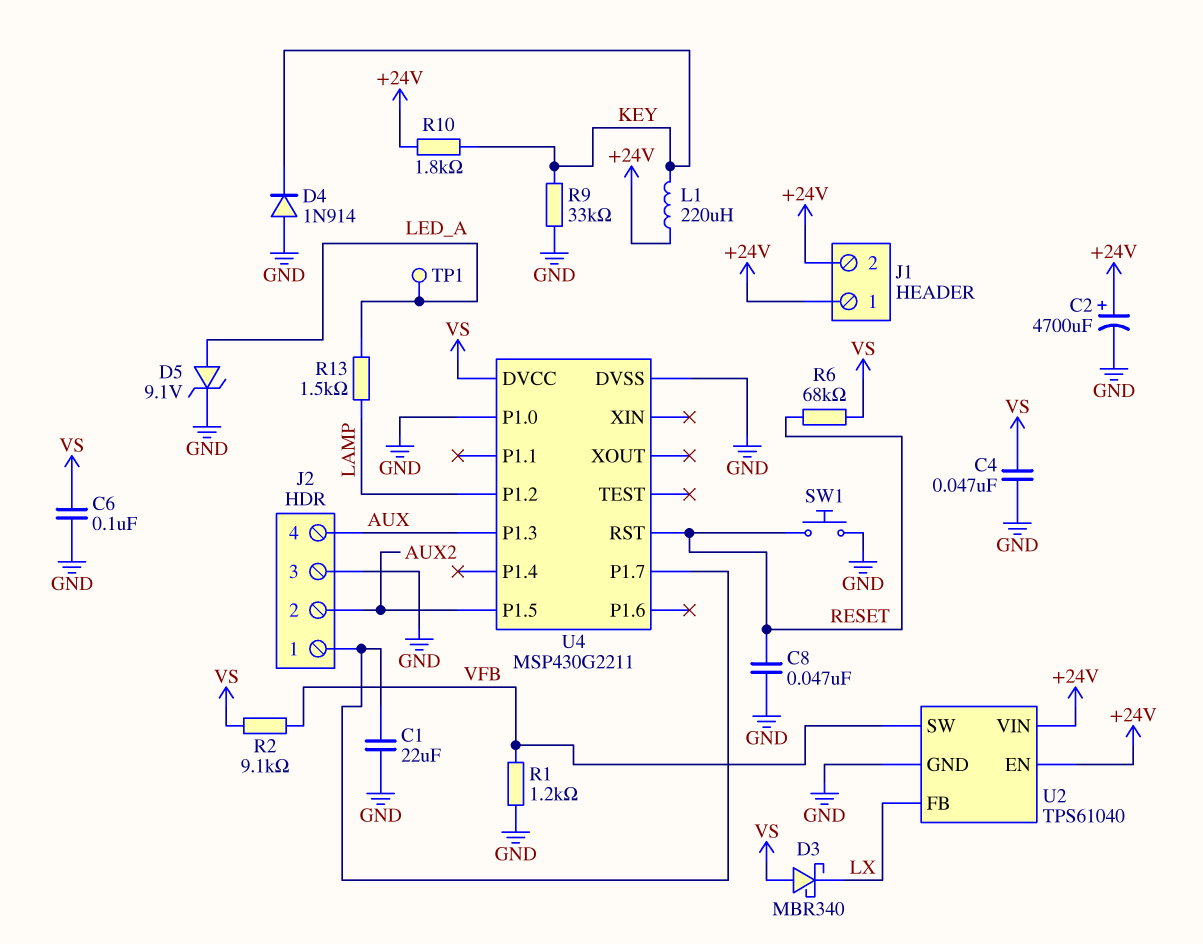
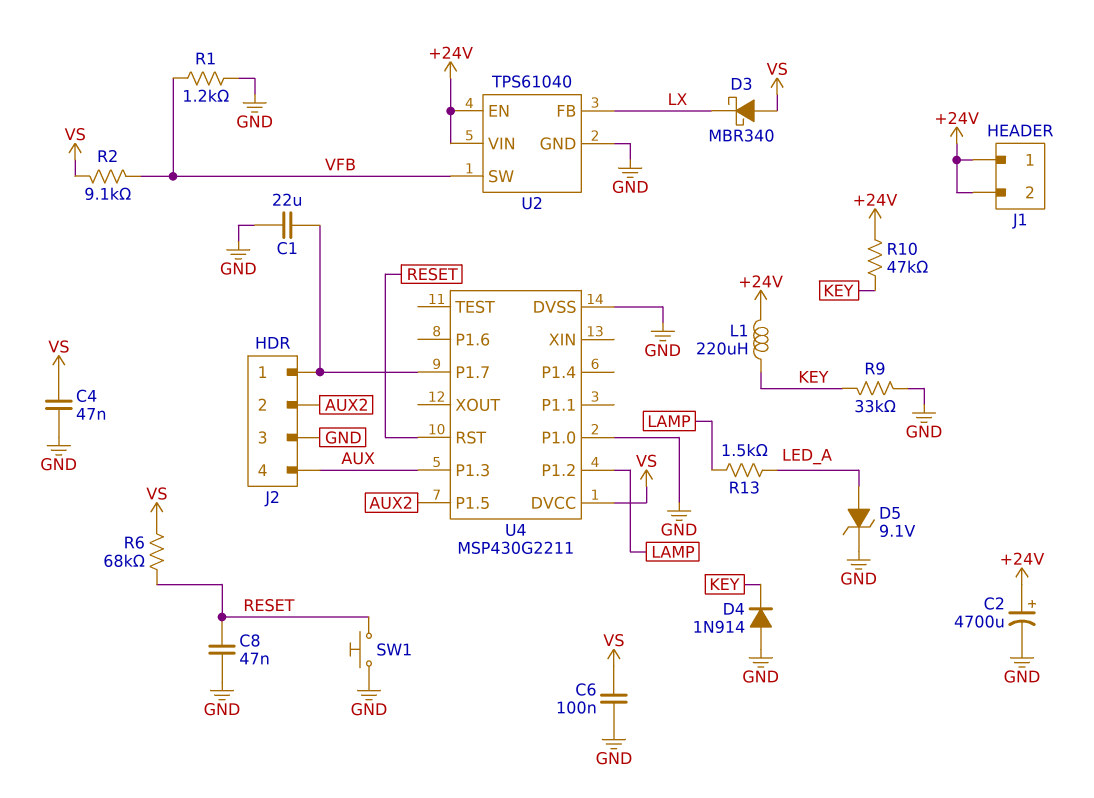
R10: 1.8k (+24V, KEY) -> 47k (+24V, KEY)
TP1: test point (LED_A) -> none

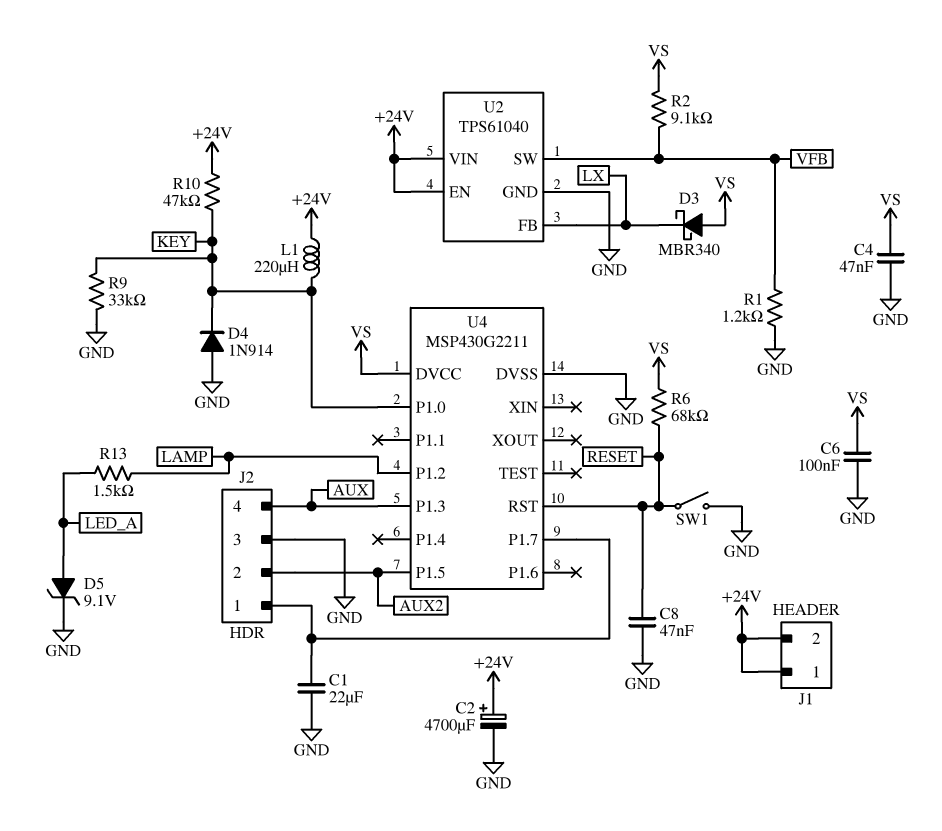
SW1: button (GND, RESET) -> switch (GND, RESET)
U4 pin P1.0: GND -> KEY

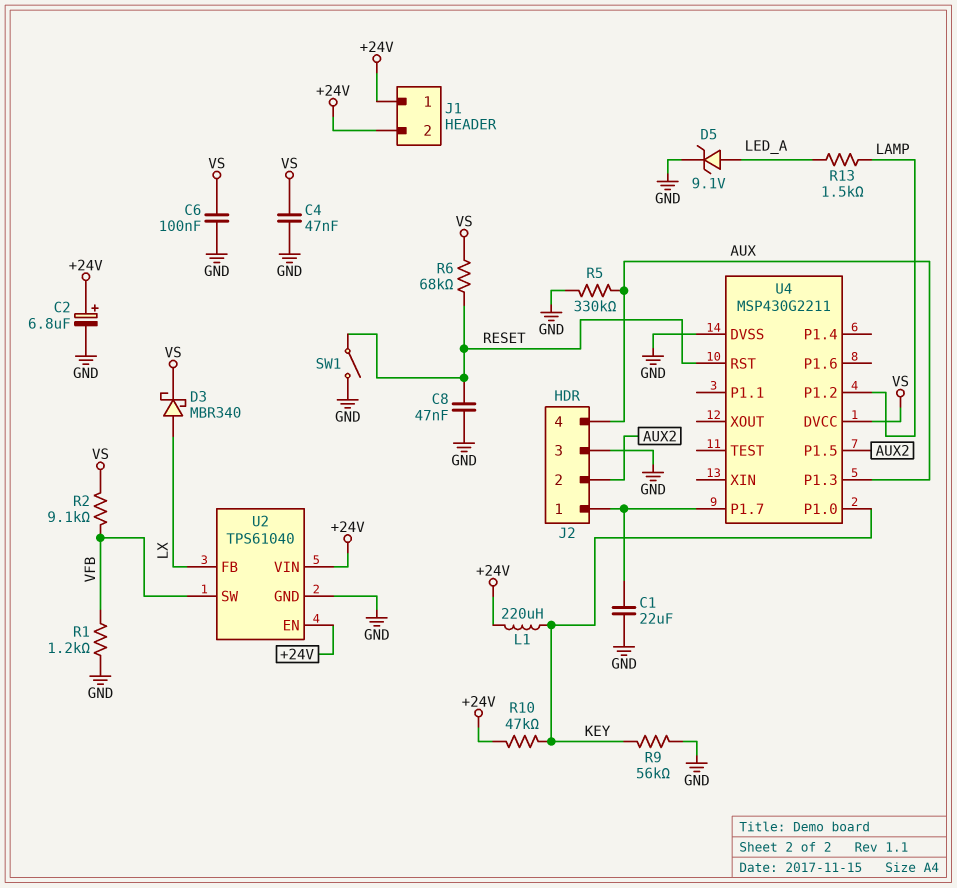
C2: 4700uF (plus +24V, minus GND) -> 6.8uF (plus +24V, minus GND)
D3: schottky MBR340 (A VS, K LX) -> schottky MBR340 (A LX, K VS)
D4: diode 1N914 (A GND, K KEY) -> none
R5: none -> 330k (AUX, GND)
R9: 33k (GND, KEY) -> 56k (GND, KEY)

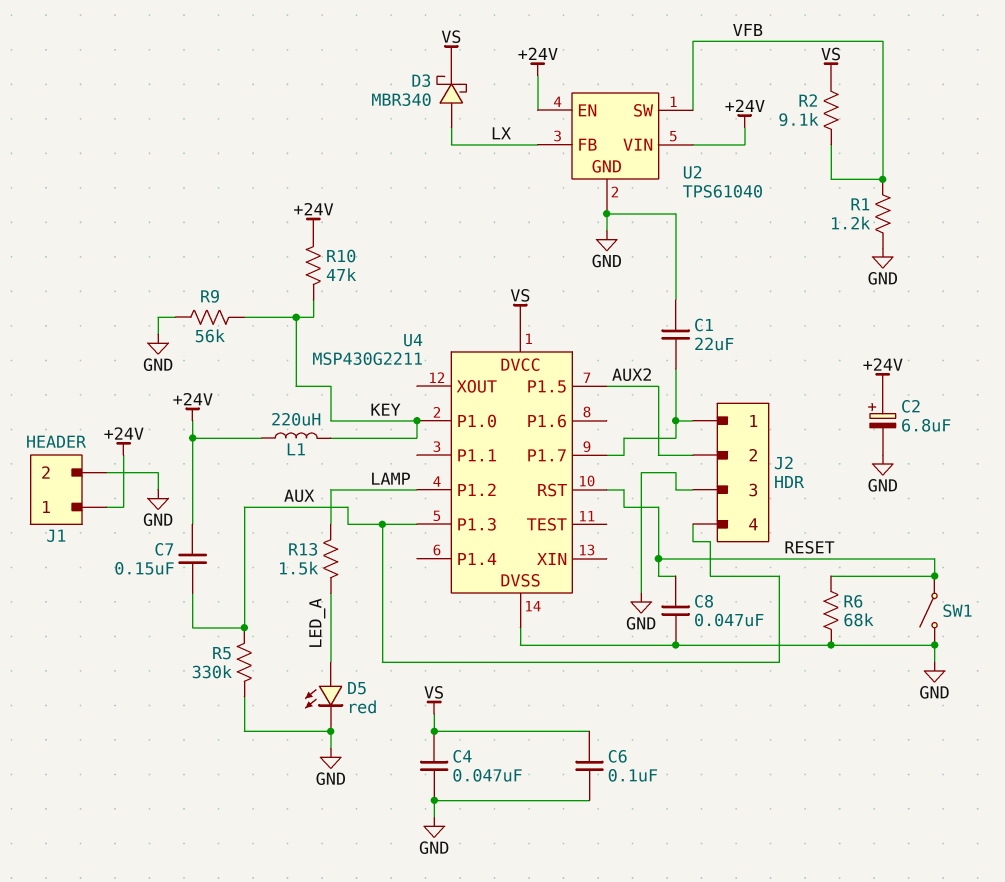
C7: none -> 150nF (+24V, AUX)
D5: zener 9.1V (A LED_A, K GND) -> LED red (A LED_A, K GND)
J1 pin 2: +24V -> GND
R6: 68k (RESET, VS) -> 68k (GND, RESET)

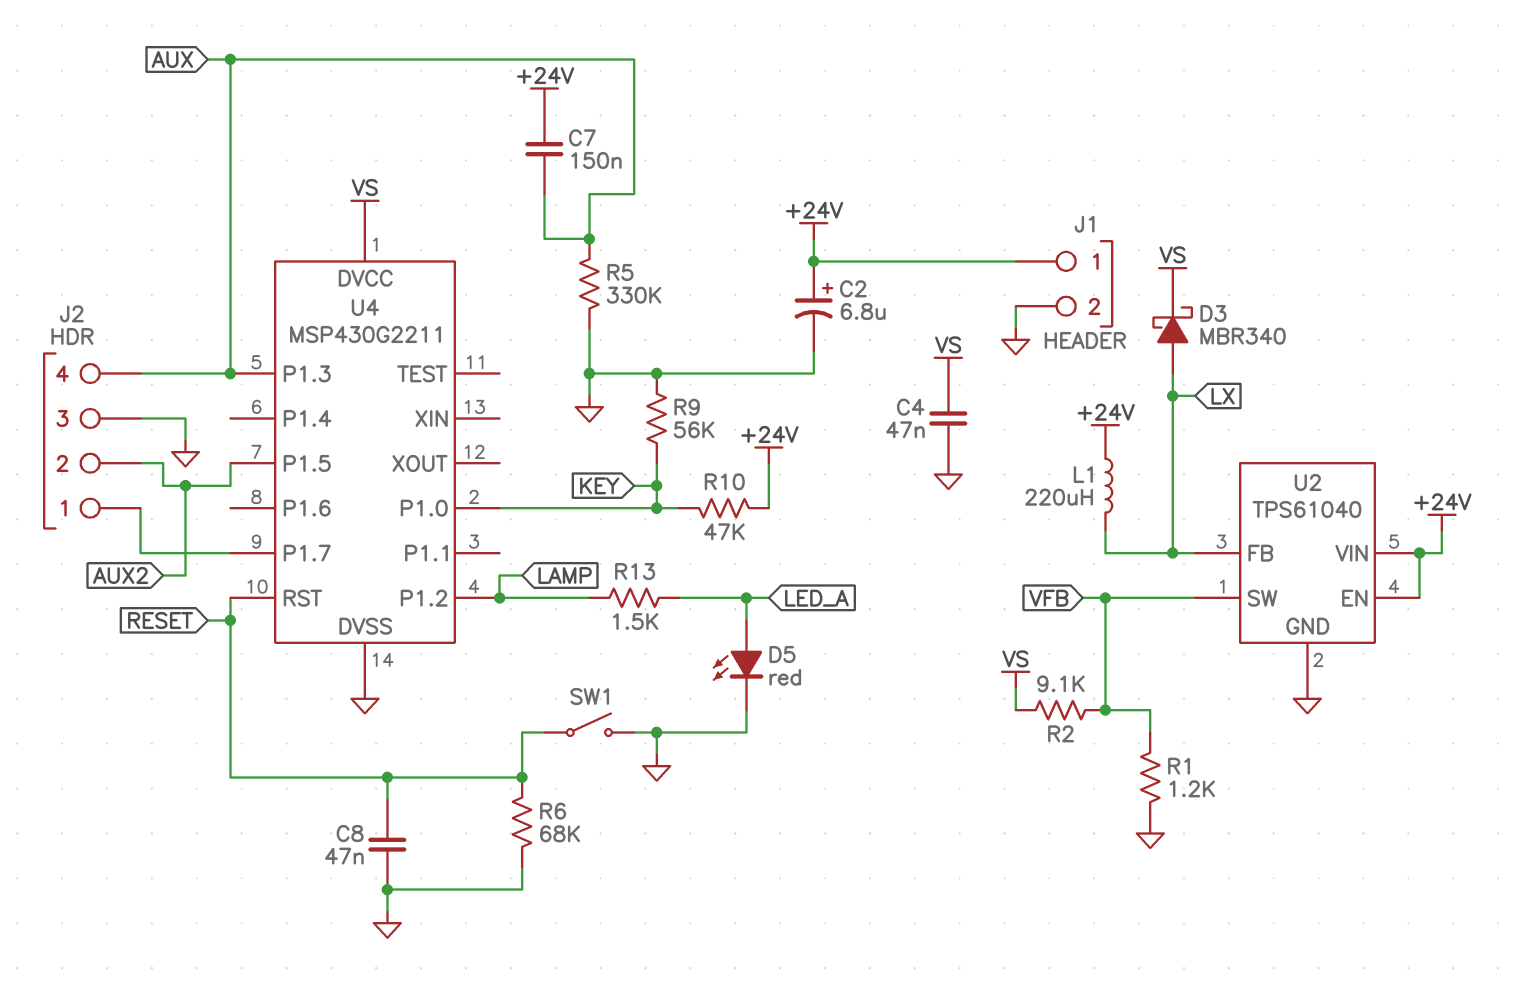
C1: 22uF (GND, J2/1) -> none
C6: 100nF (GND, VS) -> none
L1: 220uH (+24V, KEY) -> 220uH (+24V, LX)

